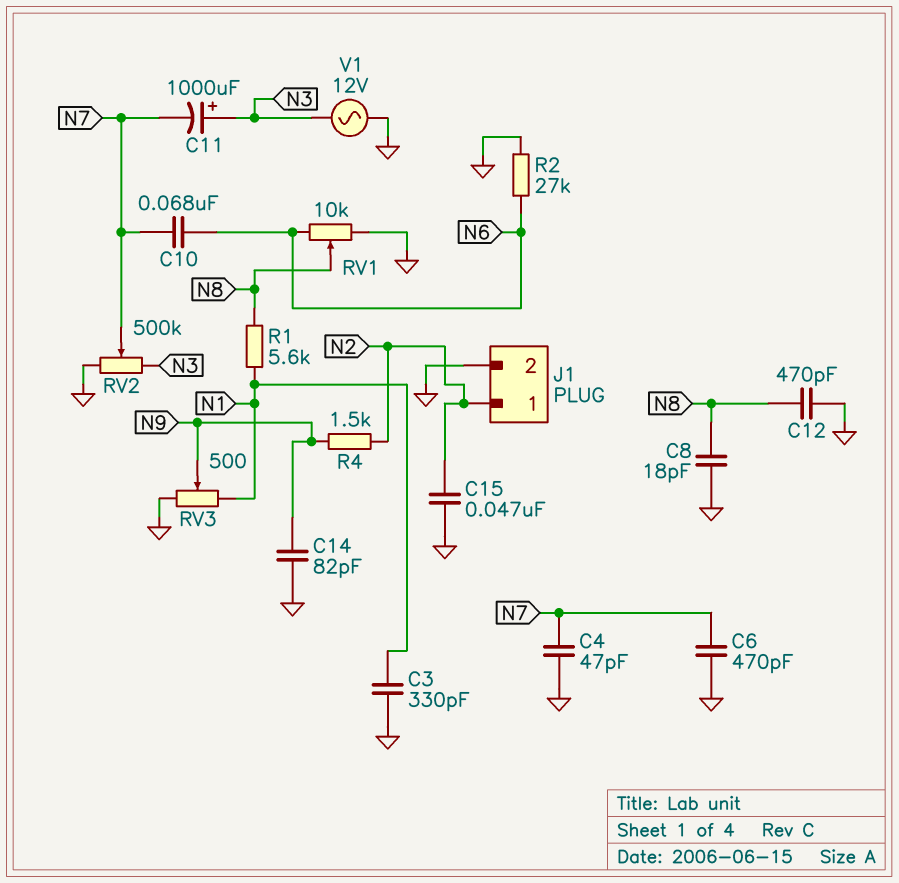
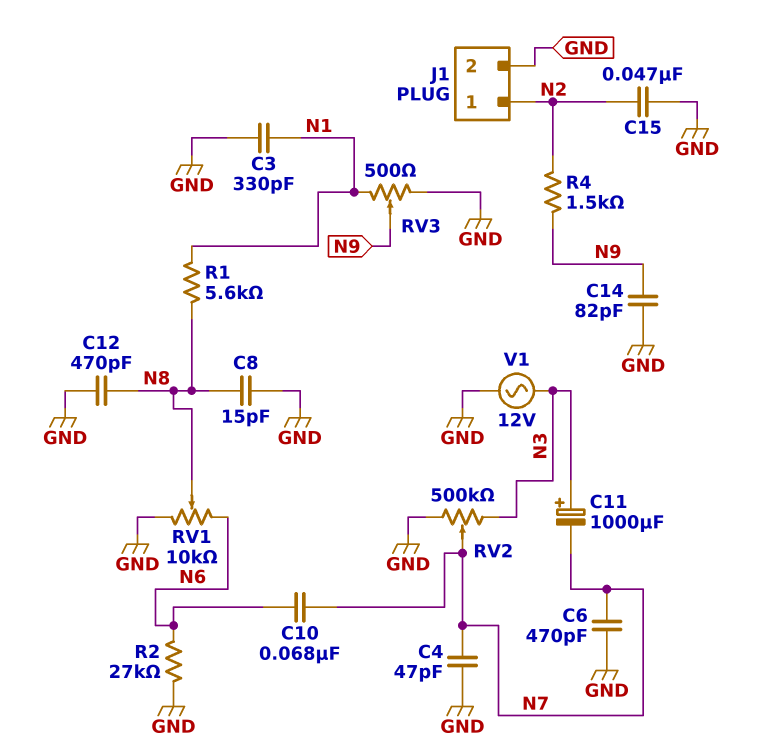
C8: 18pF (GND, N8) -> 15pF (GND, N8)

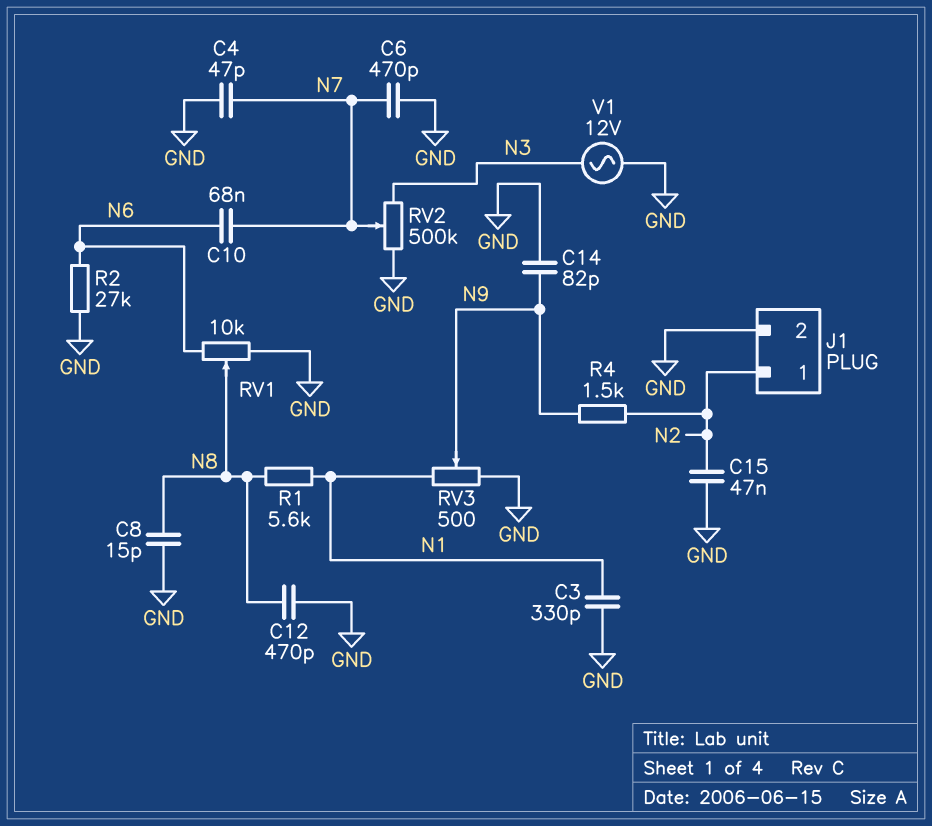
C11: 1000uF (plus N3, minus N7) -> none

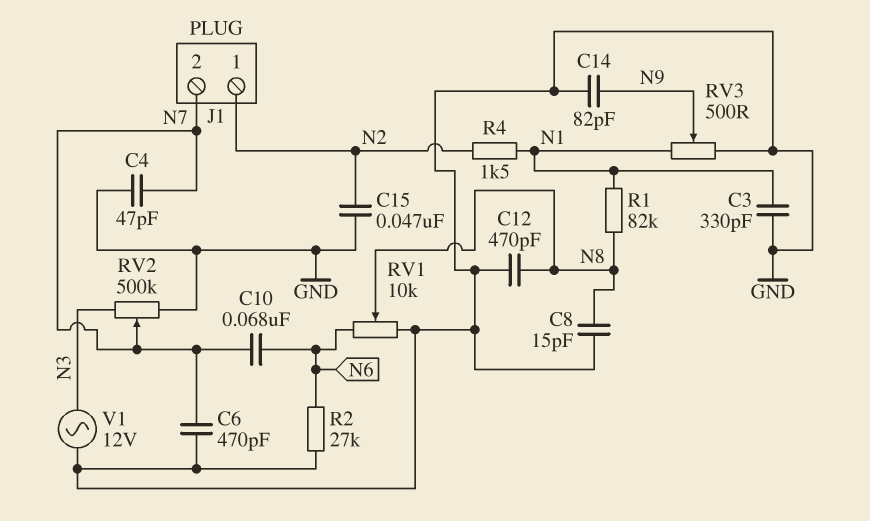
J1 pin 2: GND -> N7
R1: 5.6k (N1, N8) -> 82k (N1, N8)
R4: 1.5k (N2, N9) -> 1.5k (N1, N2)

